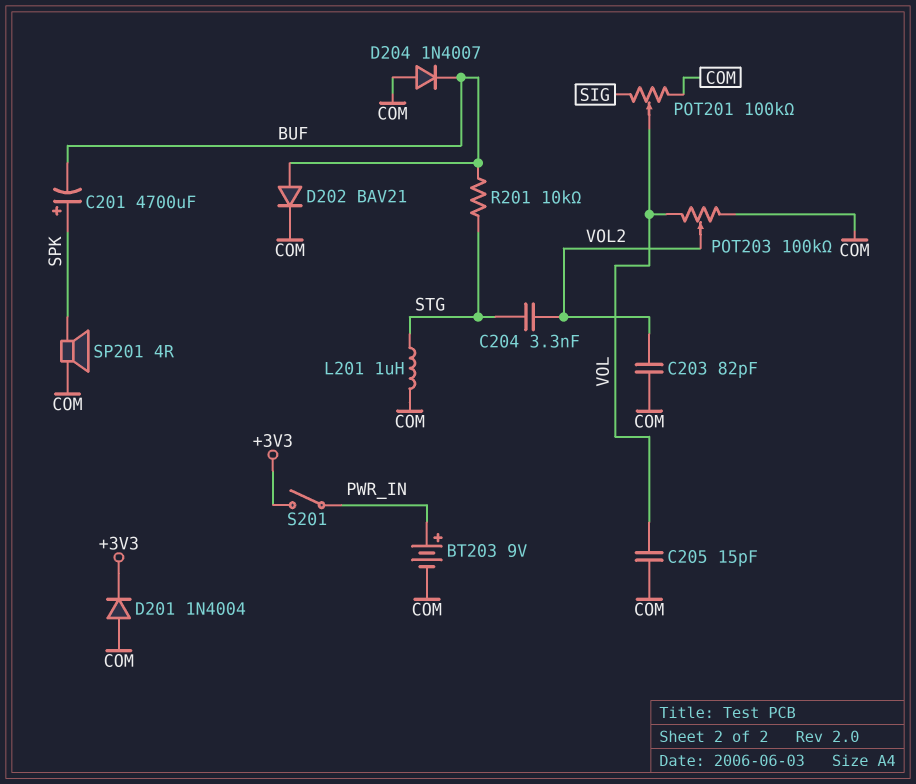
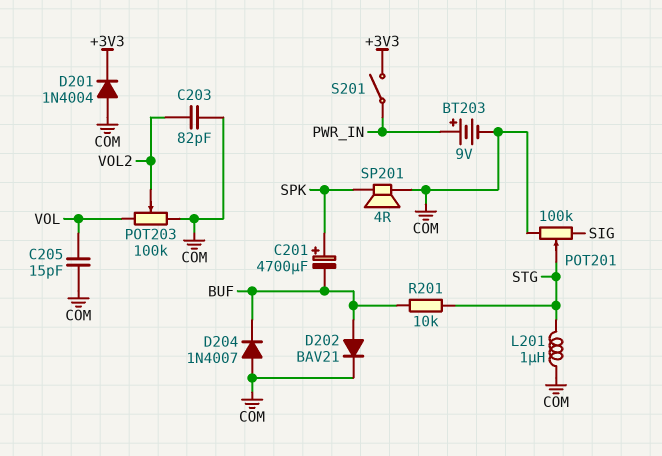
C204: 3.3nF (STG, VOL2) -> none
POT201: 100k (COM, SIG, wiper VOL) -> 100k (COM, SIG, wiper STG)

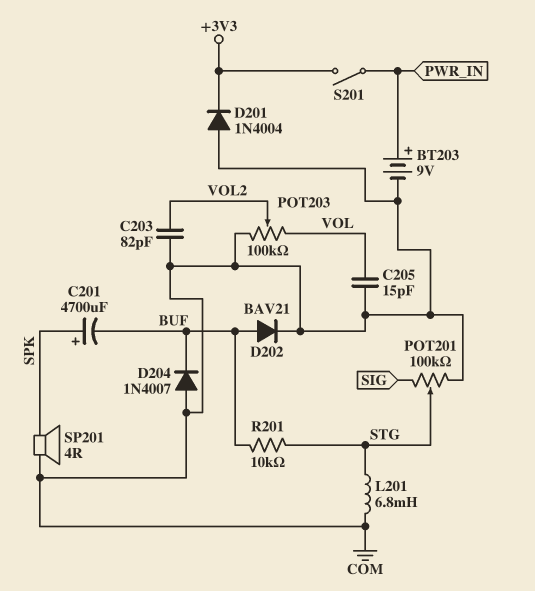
L201: 1uH (COM, STG) -> 6.8mH (COM, STG)

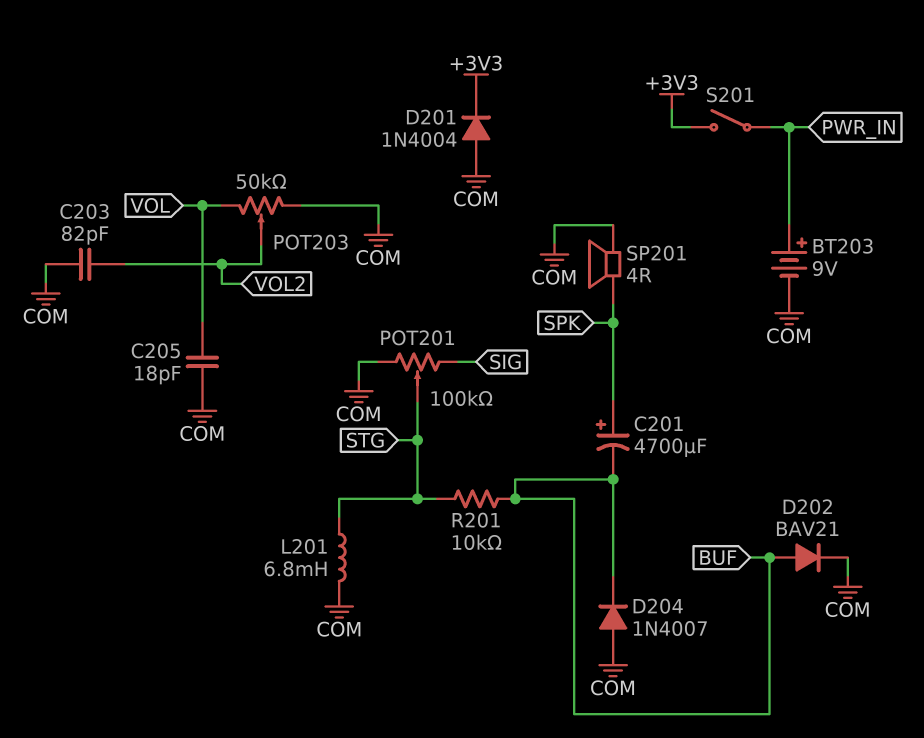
C205: 15pF (COM, VOL) -> 18pF (COM, VOL)
POT203: 100k (COM, VOL, wiper VOL2) -> 50k (COM, VOL, wiper VOL2)

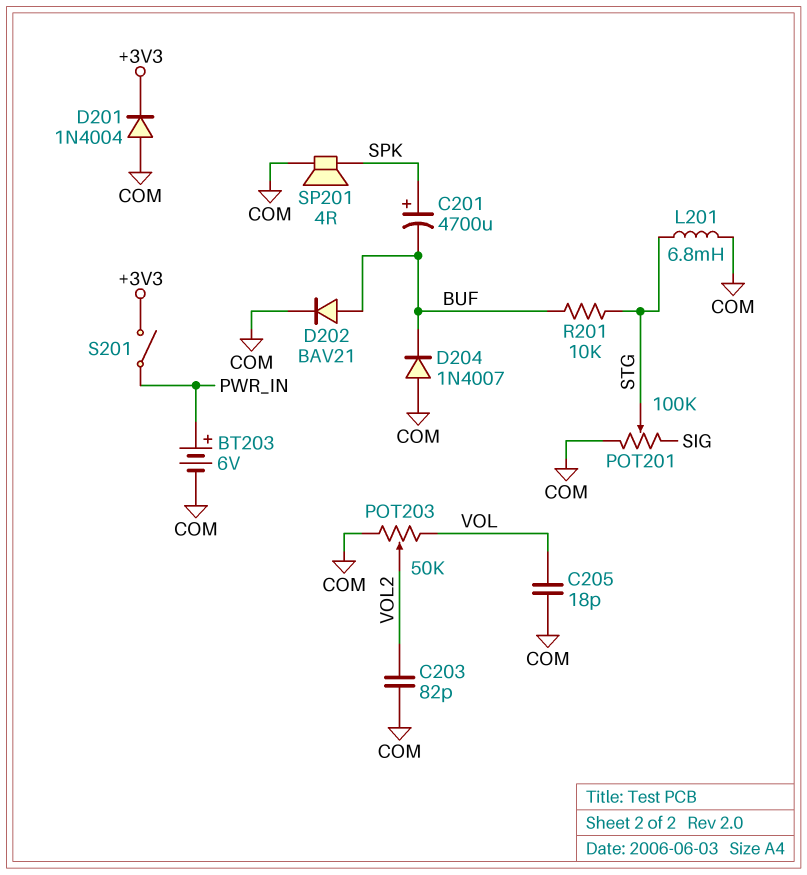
BT203: 9V (plus PWR_IN, minus COM) -> 6V (plus PWR_IN, minus COM)

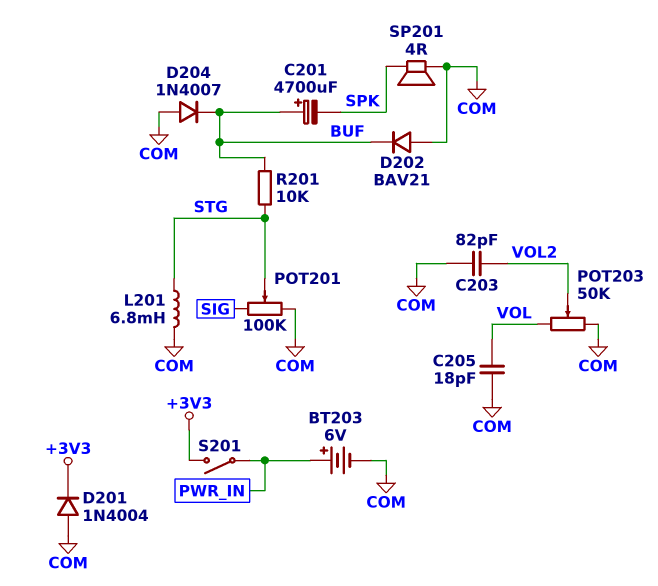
C201: 4700uF (plus SPK, minus BUF) -> 4700uF (plus BUF, minus SPK)
D202: diode BAV21 (A BUF, K COM) -> diode BAV21 (A COM, K BUF)

